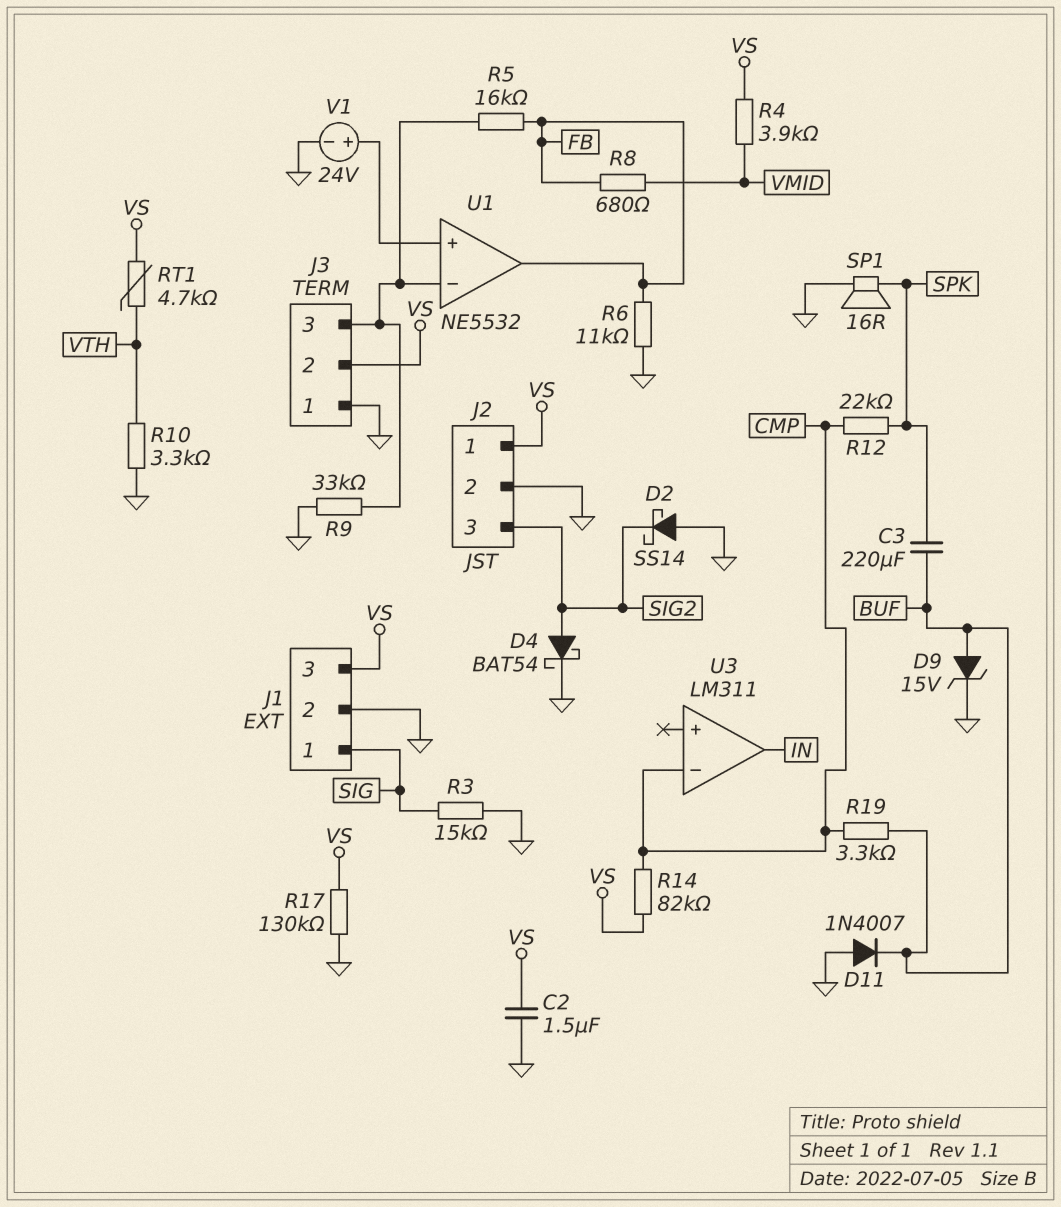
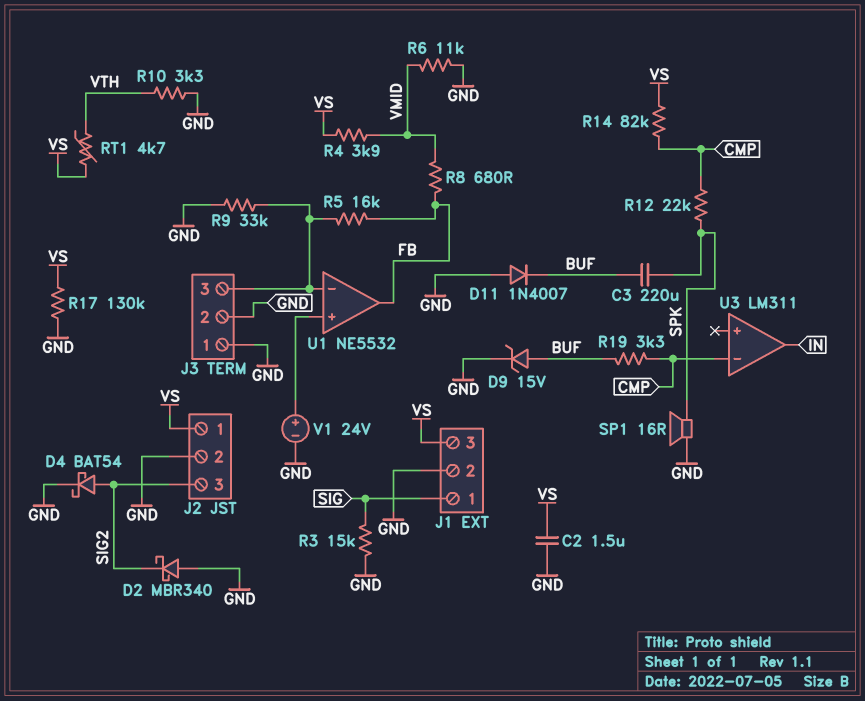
D2: schottky SS14 (A GND, K SIG2) -> schottky MBR340 (A GND, K SIG2)
J3 pin 2: VS -> GND
R6: 11k (FB, GND) -> 11k (GND, VMID)

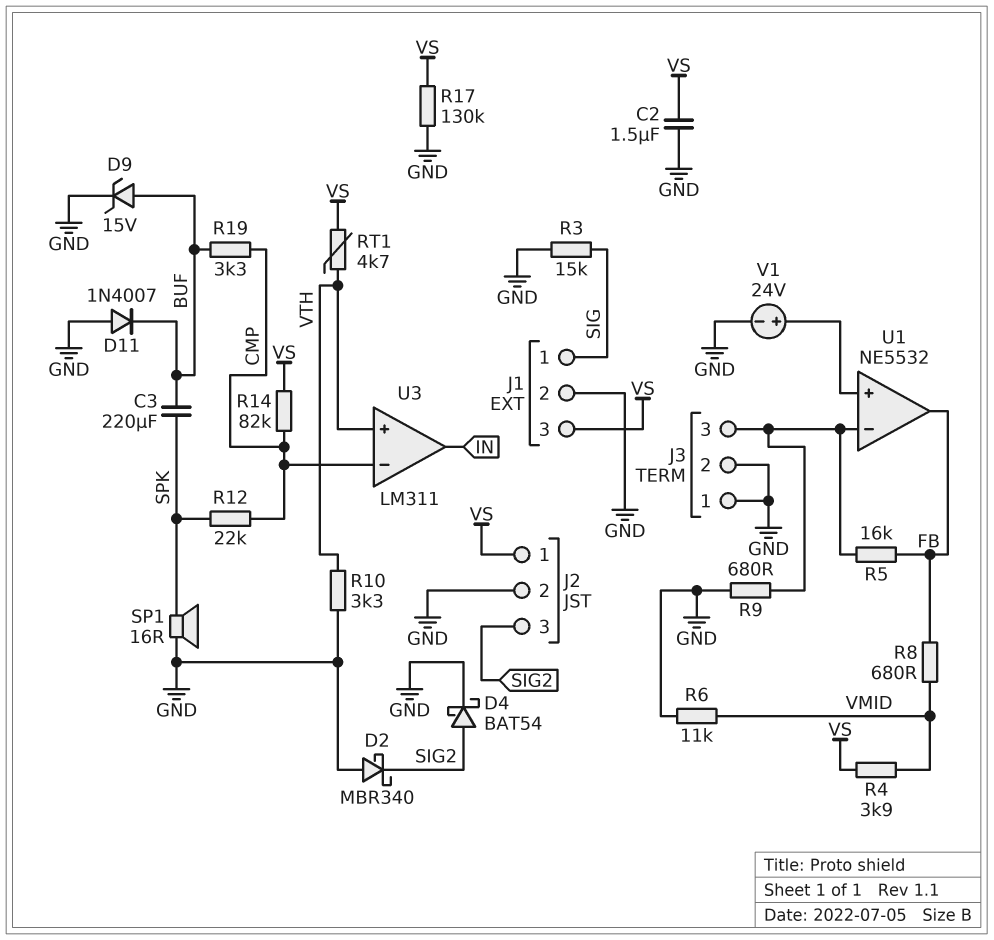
R9: 33k (GND, J3/3) -> 680 (GND, J3/3)
U3 pin in+: none -> VTH

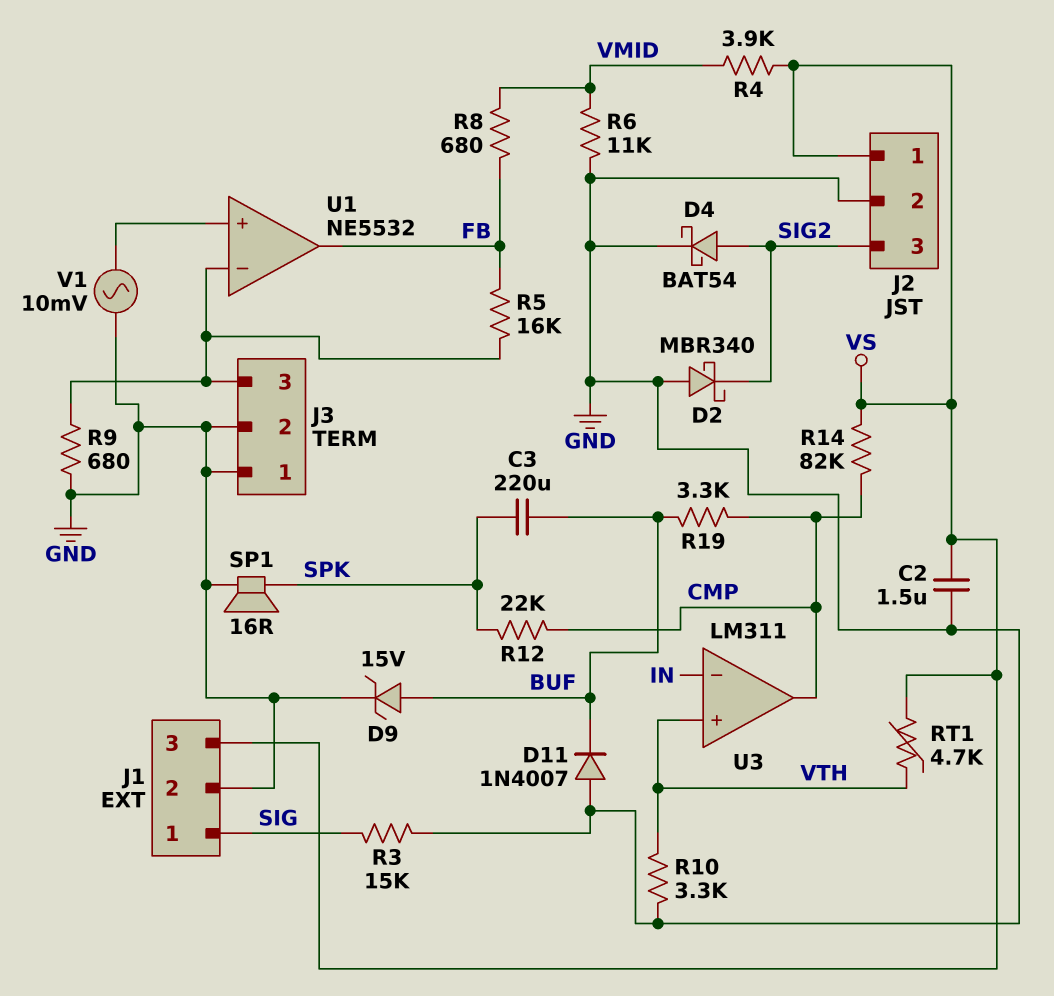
R17: 130k (GND, VS) -> none
U3 pin in-: CMP -> IN
U3 pin out: IN -> CMP
V1: 24V (plus U1/in+, minus GND) -> AC 10mV (GND, U1/in+)

